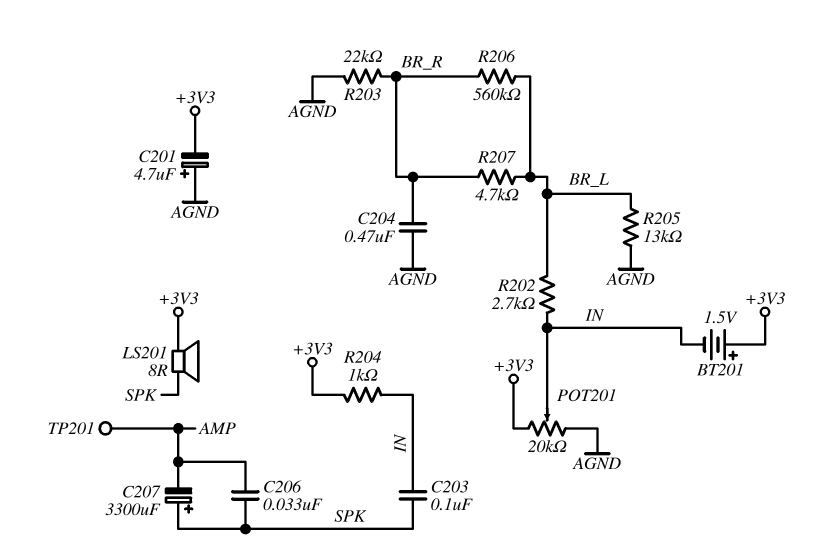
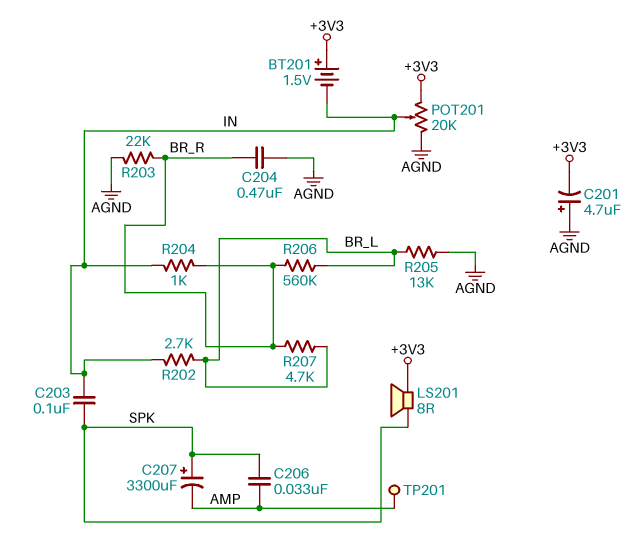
R204: 1k (+3V3, IN) -> 1k (BR_R, IN)

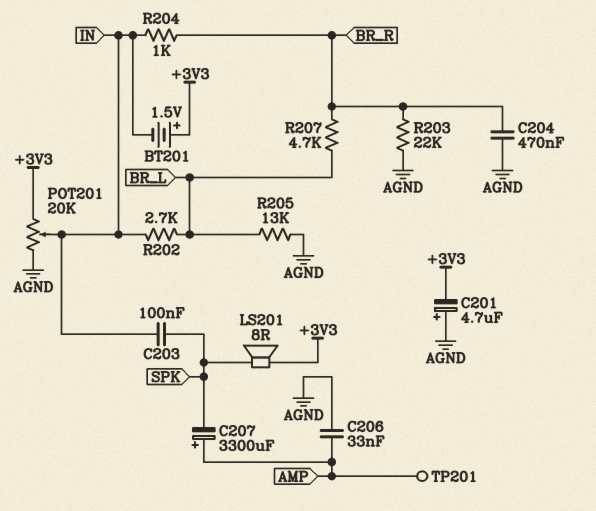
C206: 33nF (AMP, SPK) -> 33nF (AGND, AMP)
C207: 3300uF (plus SPK, minus AMP) -> 3300uF (plus AMP, minus SPK)
R206: 560k (BR_L, BR_R) -> none

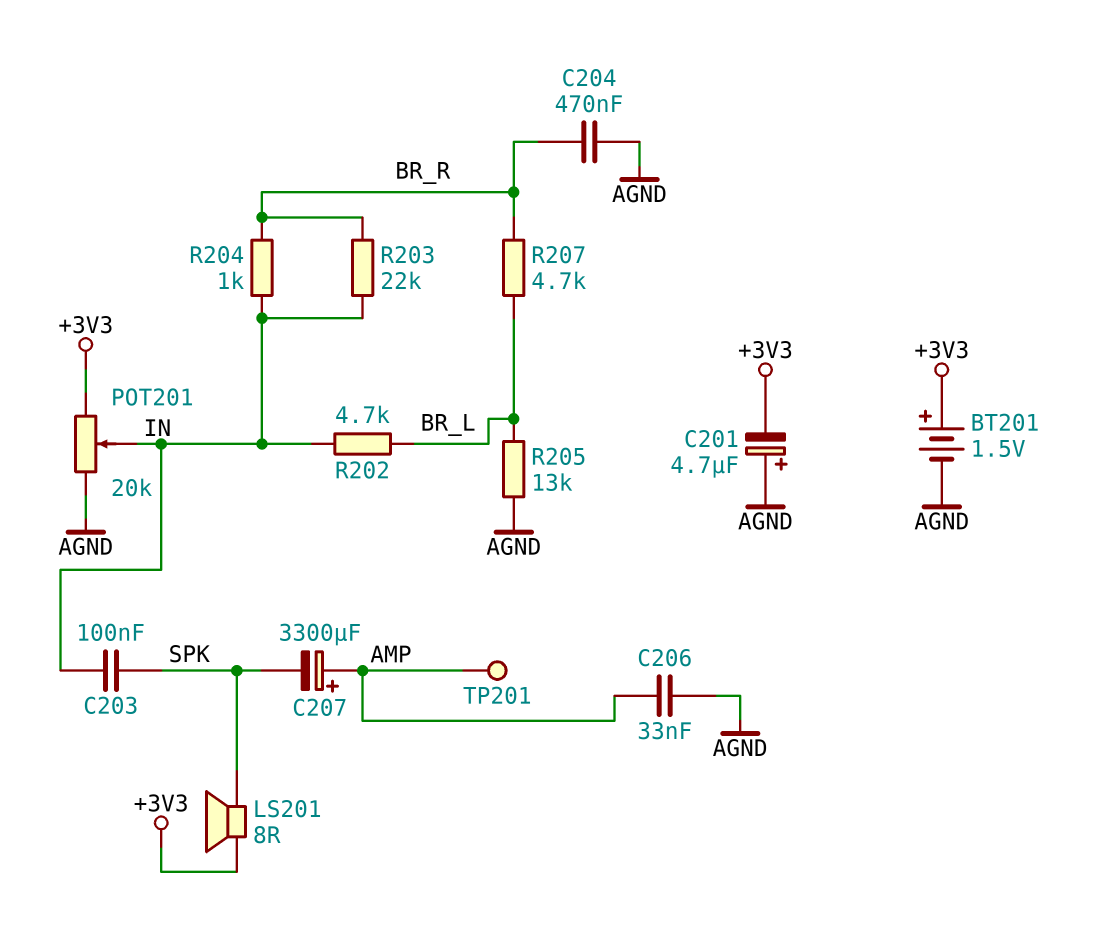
BT201: 1.5V (plus +3V3, minus IN) -> 1.5V (plus +3V3, minus AGND)
R202: 2.7k (BR_L, IN) -> 4.7k (BR_L, IN)
R203: 22k (AGND, BR_R) -> 22k (BR_R, IN)

